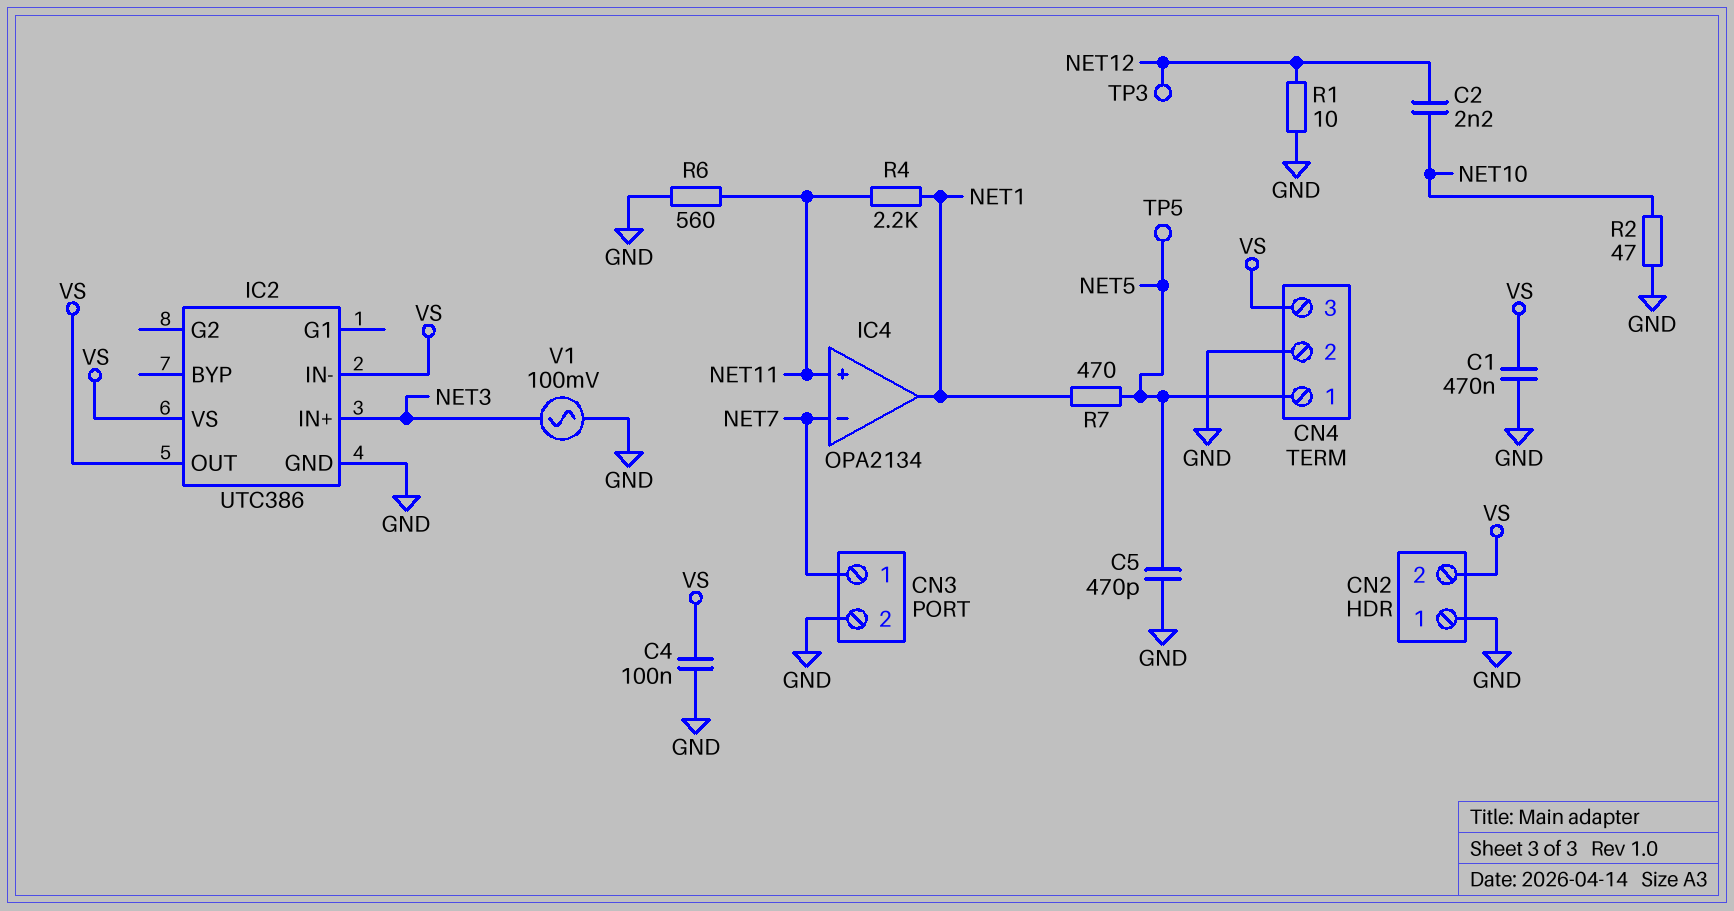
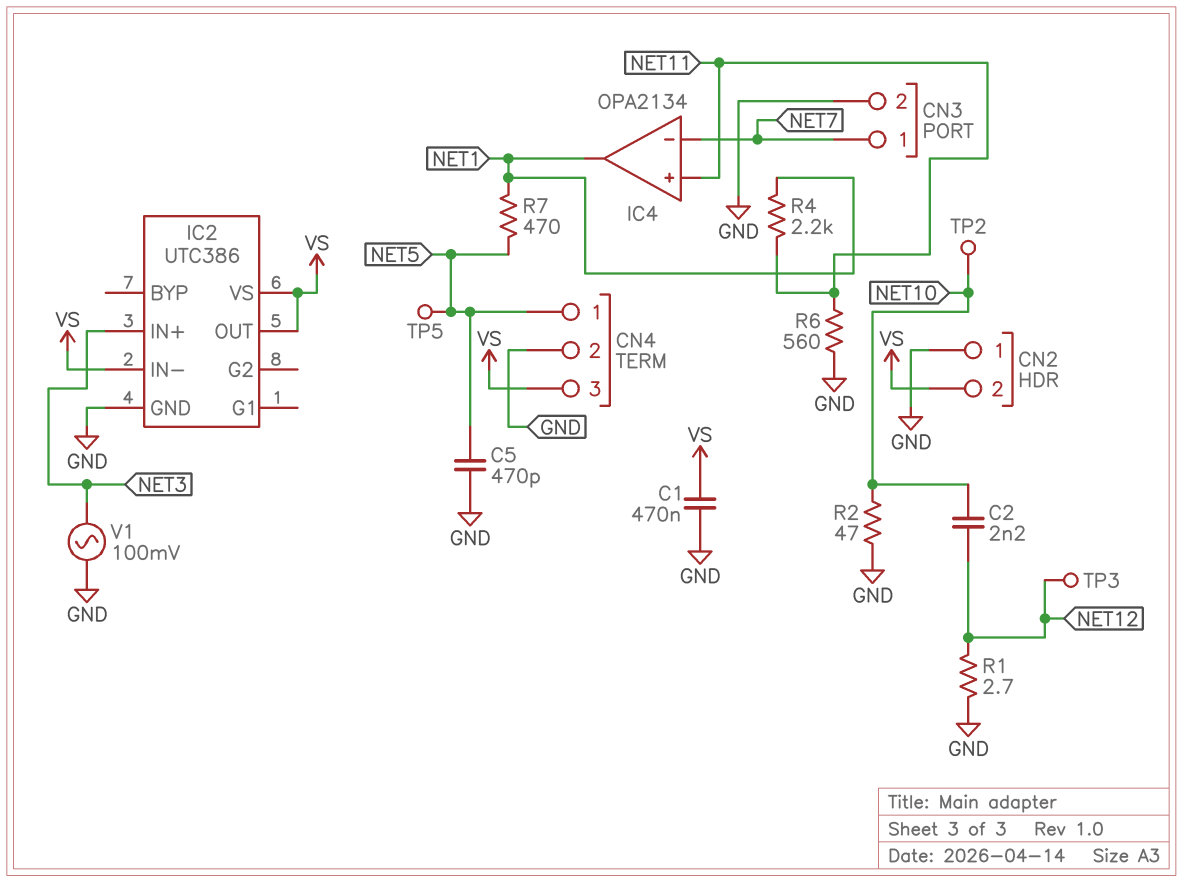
C4: 100nF (GND, VS) -> none
R1: 10 (GND, NET12) -> 2.7 (GND, NET12)
TP2: none -> test point (NET10)

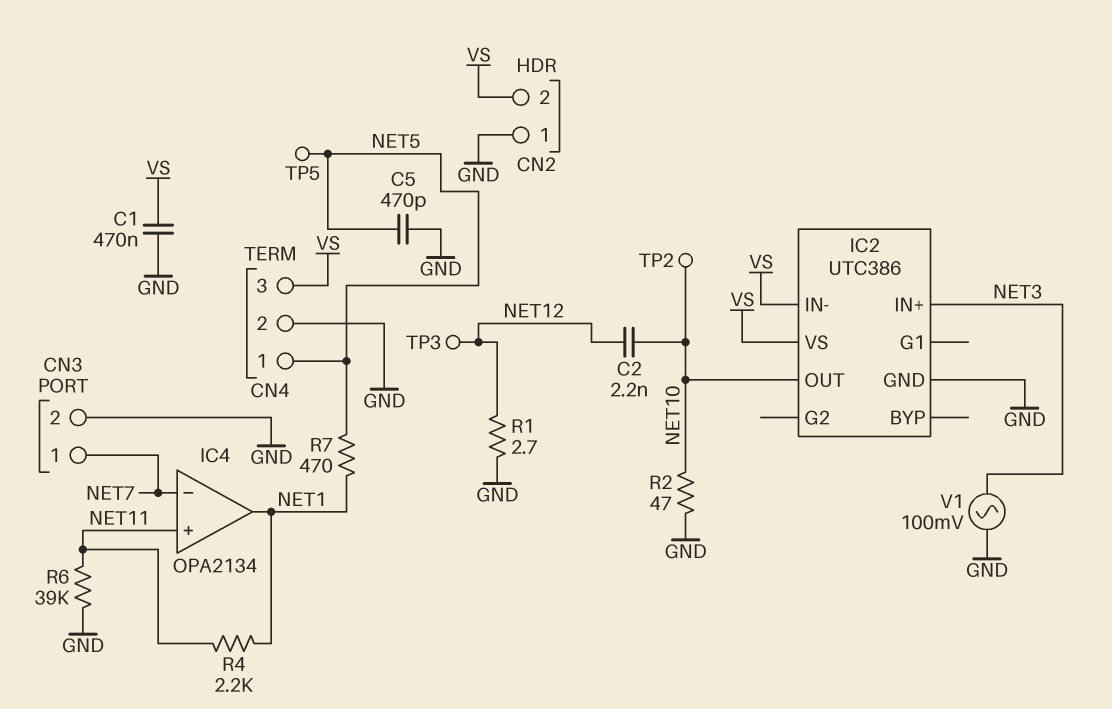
IC2 pin OUT: VS -> NET10
R6: 560 (GND, NET11) -> 39k (GND, NET11)

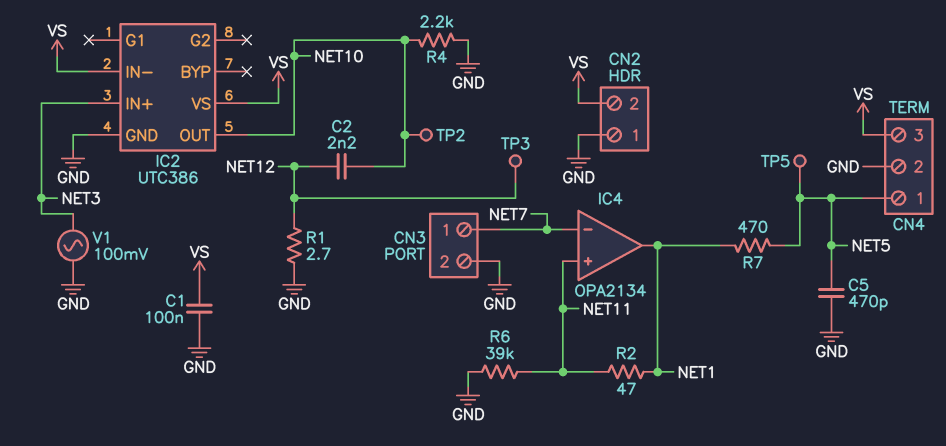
C1: 470nF (GND, VS) -> 100nF (GND, VS)
R2: 47 (GND, NET10) -> 47 (NET1, NET11)
R4: 2.2k (NET1, NET11) -> 2.2k (GND, NET10)

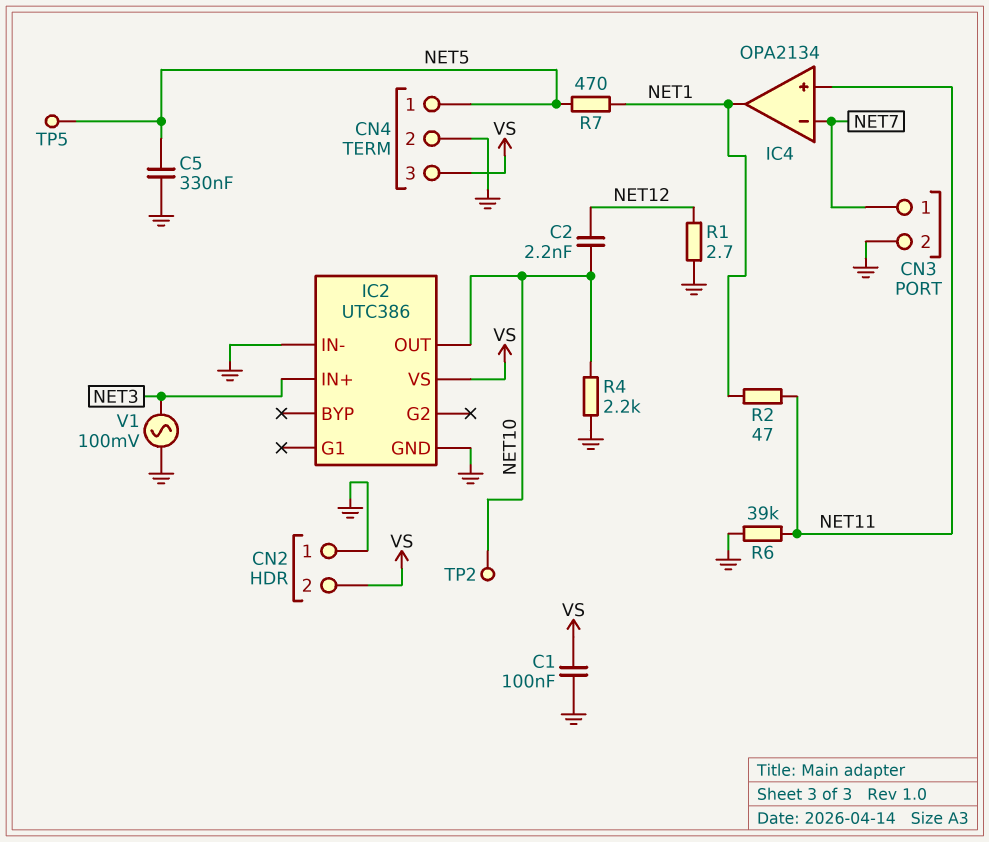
C5: 470pF (GND, NET5) -> 330nF (GND, NET5)
IC2 pin IN-: VS -> GND
TP3: test point (NET12) -> none

